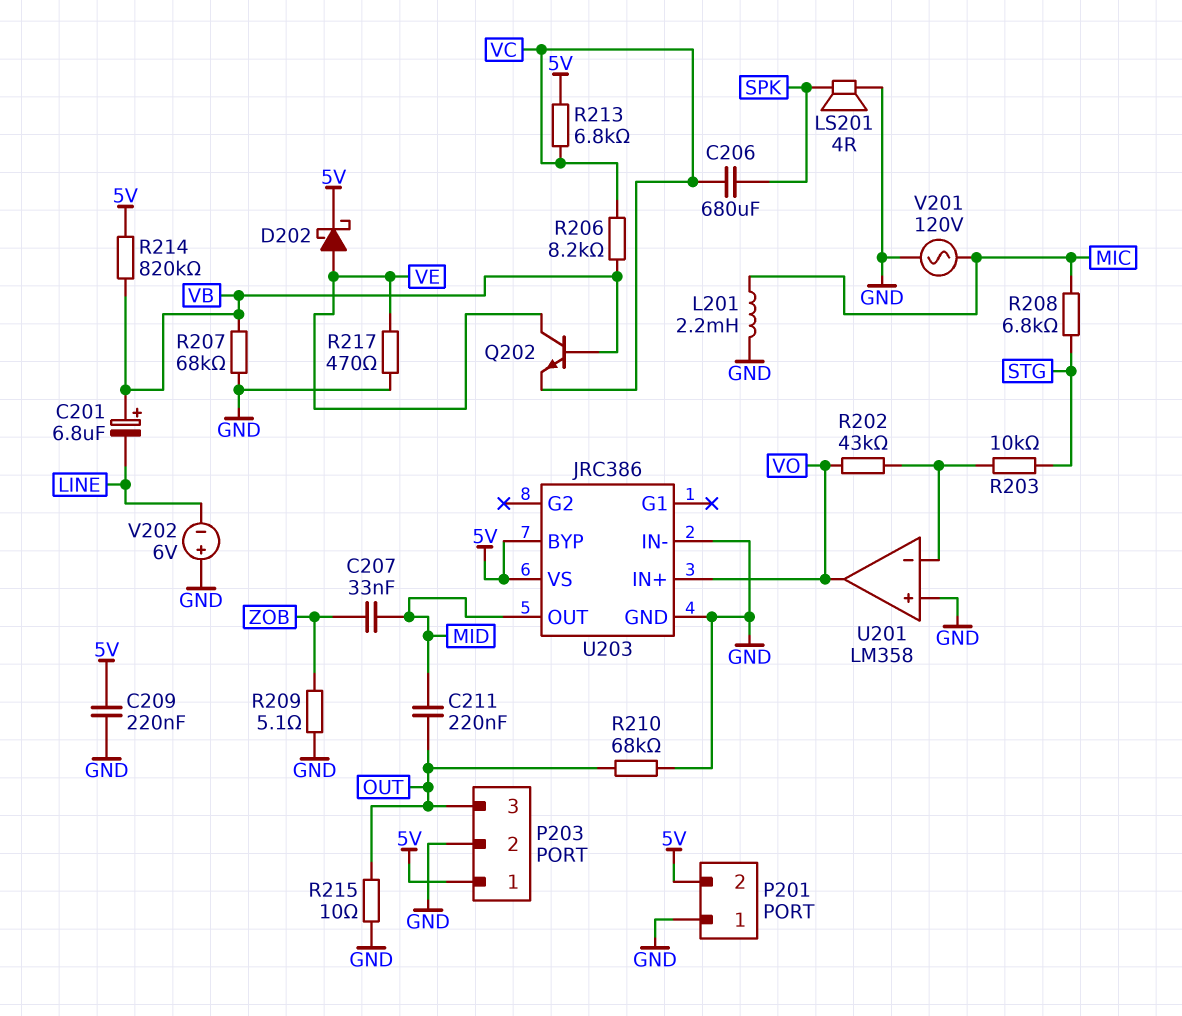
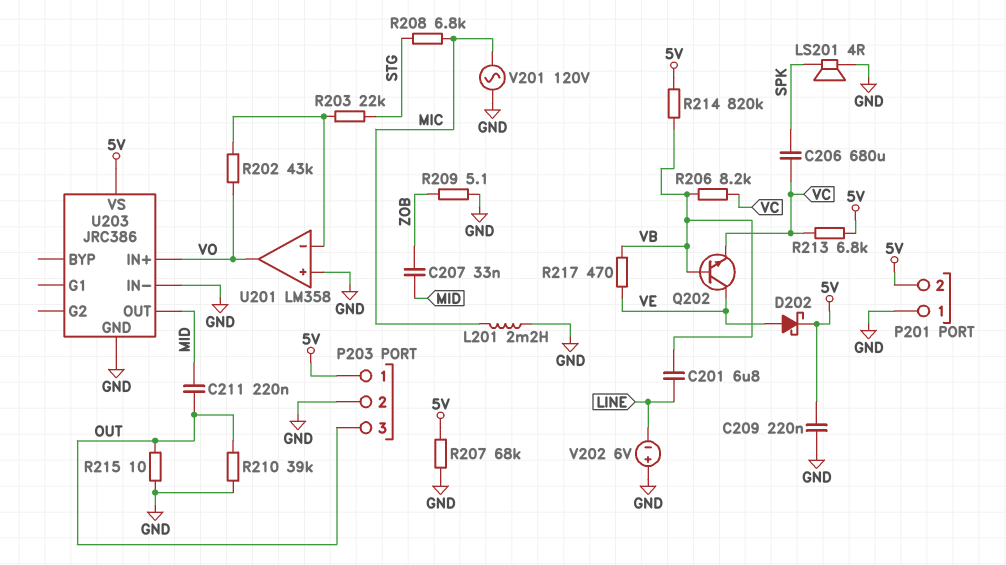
C201: 6.8uF (plus VB, minus LINE) -> 6.8uF (LINE, VB)
R203: 10k (STG, U201/in-) -> 22k (STG, U201/in-)
R207: 68k (GND, VB) -> 68k (5V, GND)
R210: 68k (GND, OUT) -> 39k (GND, OUT)
R217: 470 (GND, VE) -> 470 (VB, VE)
U203 pin BYP: 5V -> none

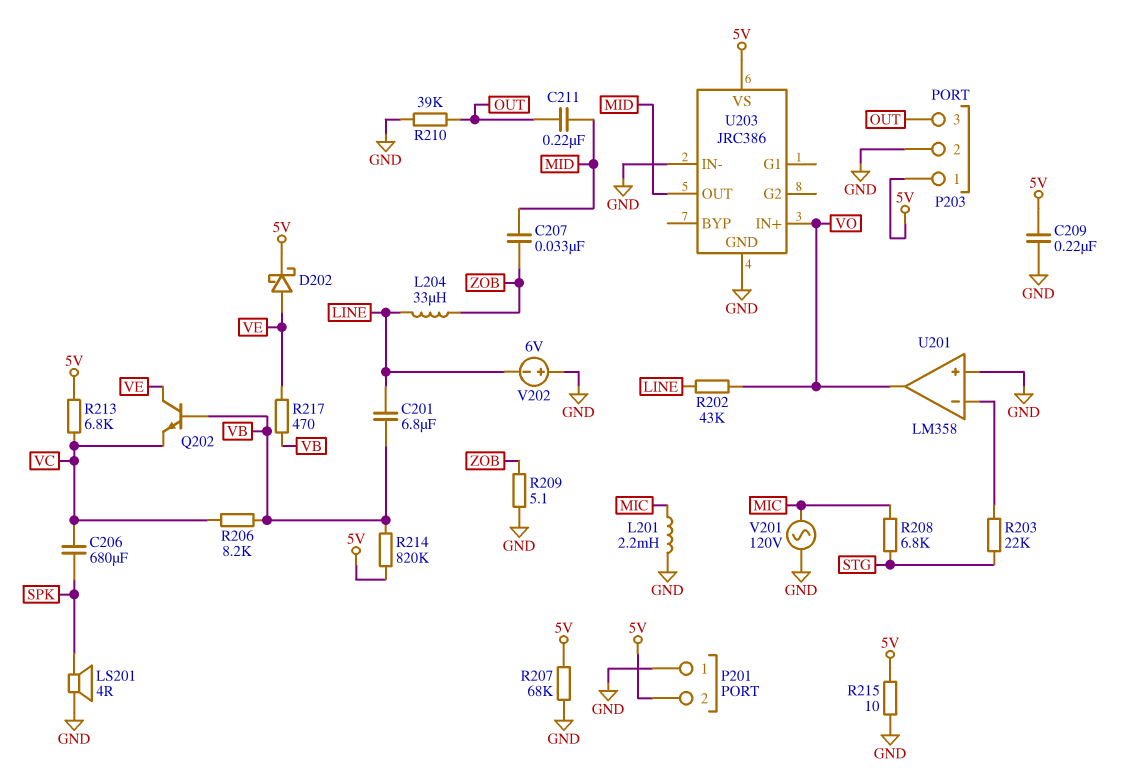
L204: none -> 33uH (LINE, ZOB)
R202: 43k (U201/in-, VO) -> 43k (LINE, VO)
R215: 10 (GND, OUT) -> 10 (5V, GND)

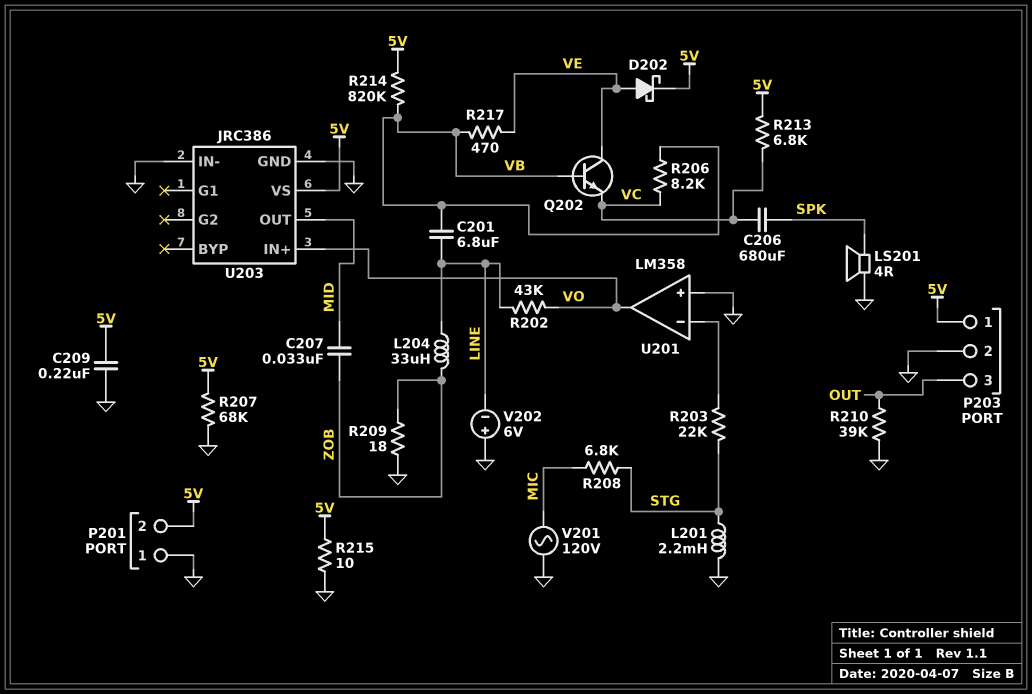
C211: 220nF (MID, OUT) -> none
L201: 2.2mH (GND, MIC) -> 2.2mH (GND, STG)
R209: 5.1 (GND, ZOB) -> 18 (GND, ZOB)

